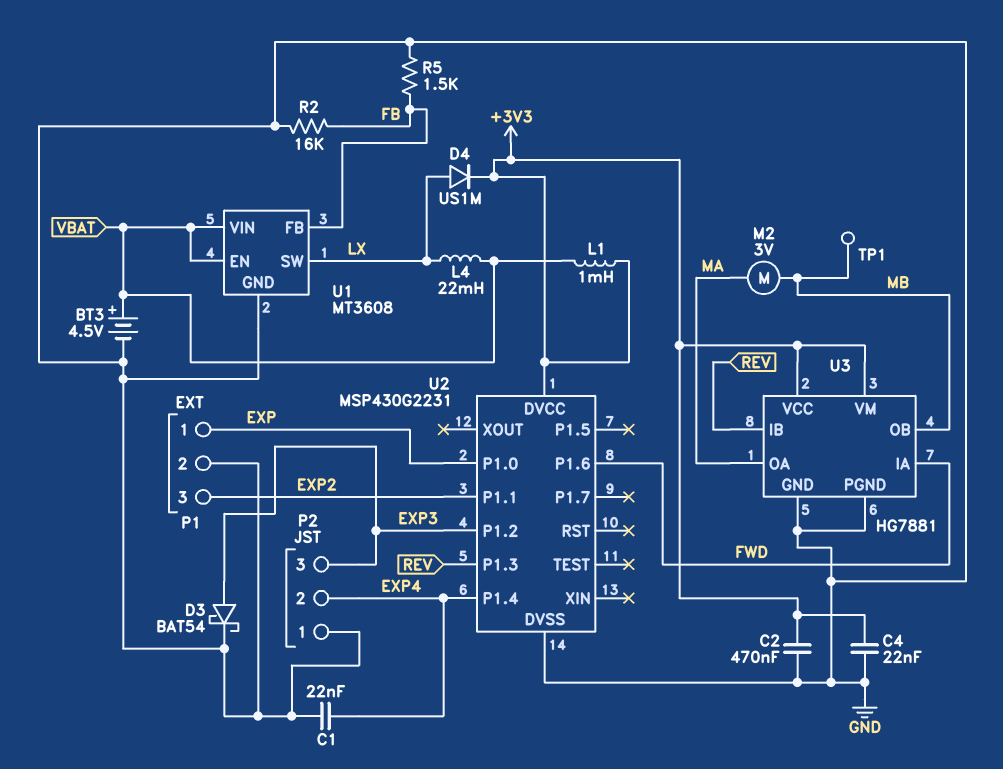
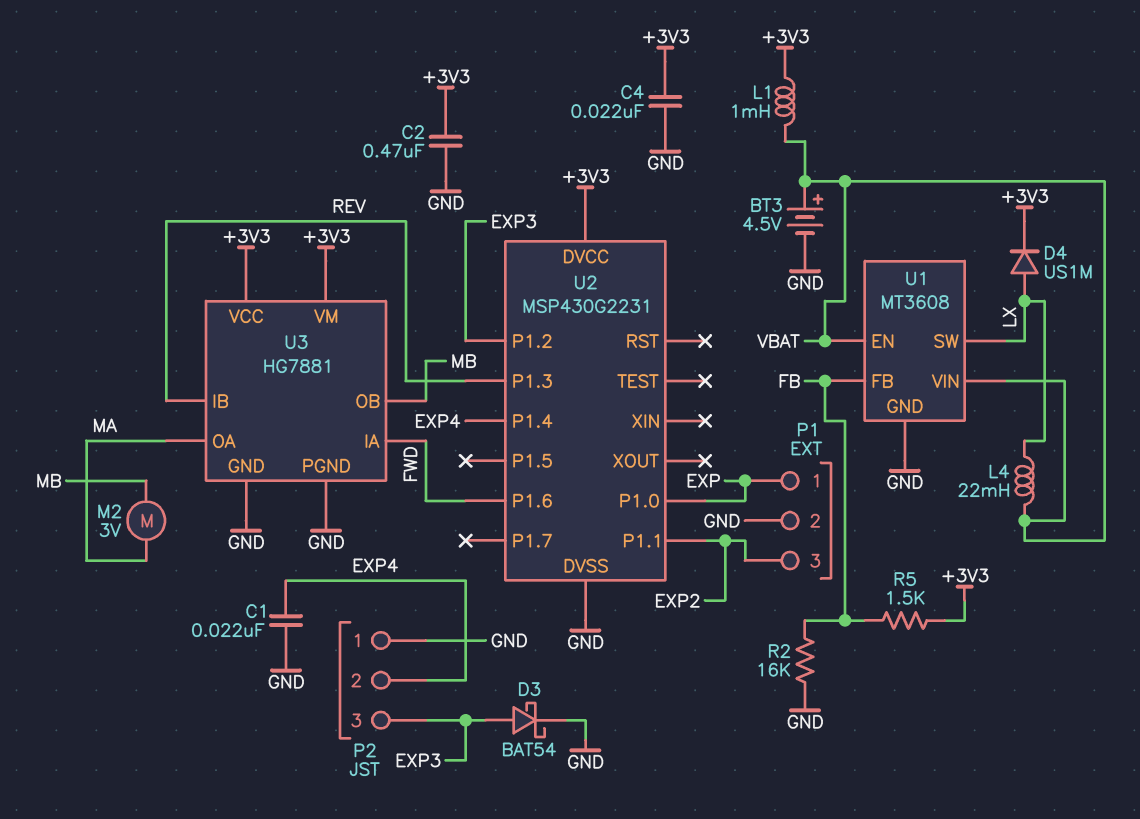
R5: 1.5k (FB, GND) -> 1.5k (+3V3, FB)
TP1: test point (MB) -> none

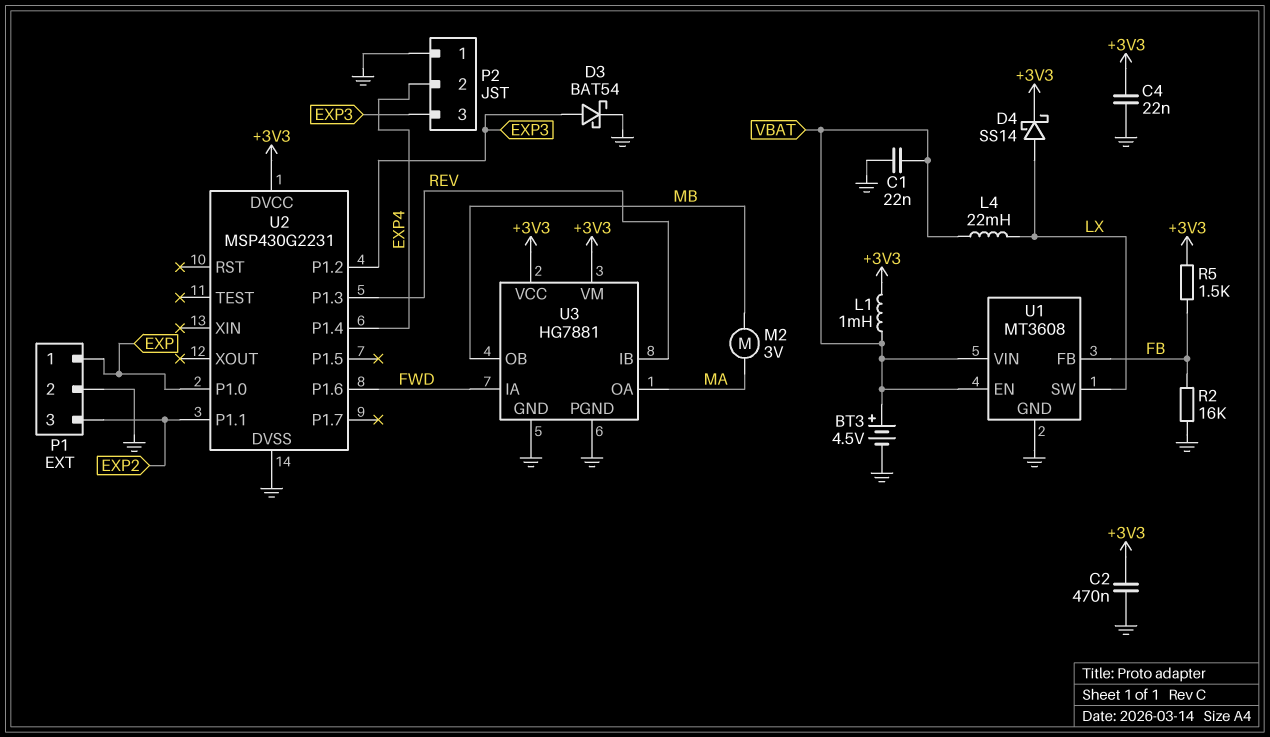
C1: 22nF (EXP4, GND) -> 22nF (GND, VBAT)
D4: diode US1M (A LX, K +3V3) -> schottky SS14 (A LX, K +3V3)

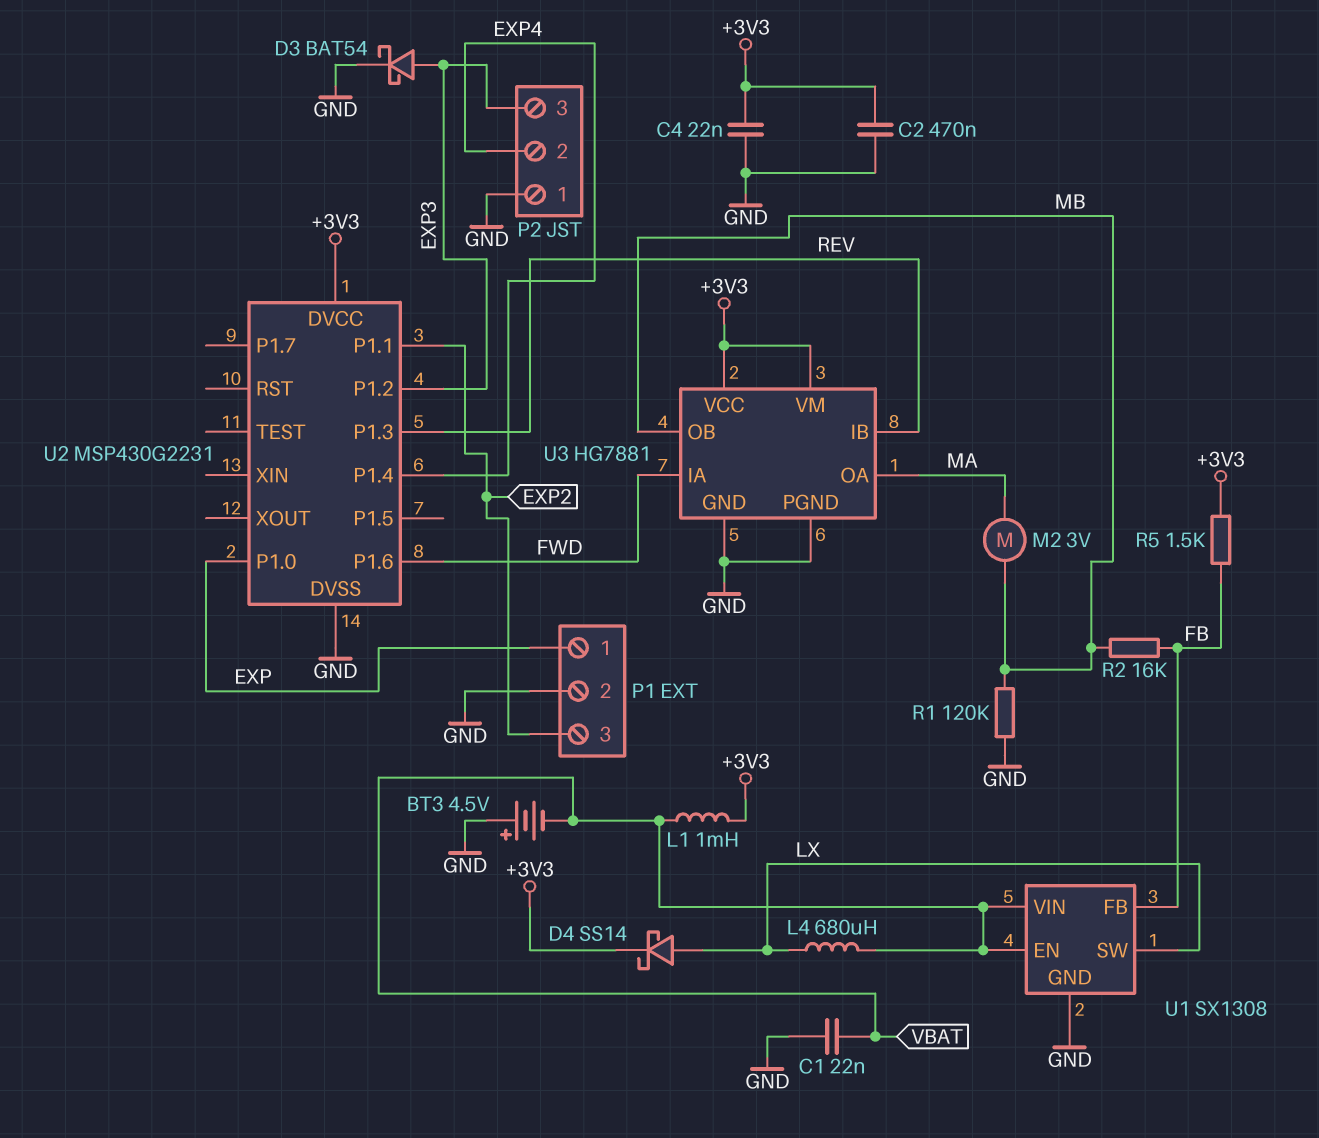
BT3: 4.5V (plus VBAT, minus GND) -> 4.5V (plus GND, minus VBAT)
L4: 22mH (LX, VBAT) -> 680uH (LX, VBAT)
R1: none -> 120k (GND, MB)
R2: 16k (FB, GND) -> 16k (FB, MB)
U1: MT3608 -> SX1308

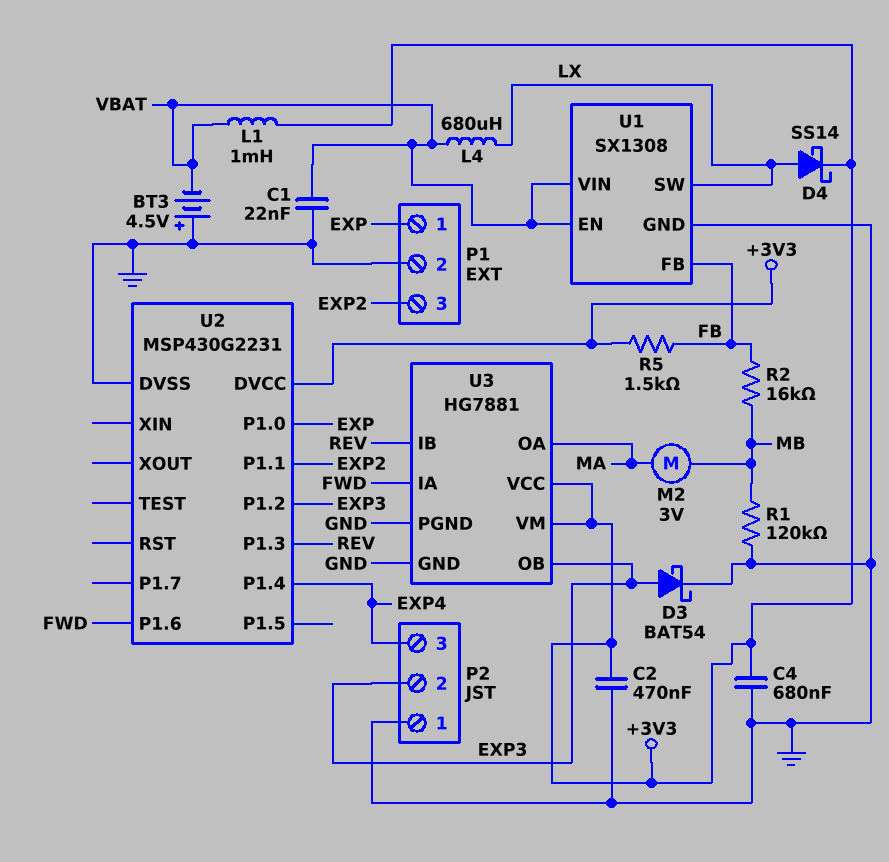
C4: 22nF (+3V3, GND) -> 680nF (+3V3, GND)
P2 pin 2: EXP4 -> EXP3
P2 pin 3: EXP3 -> EXP4
U3 pin OB: MB -> EXP3

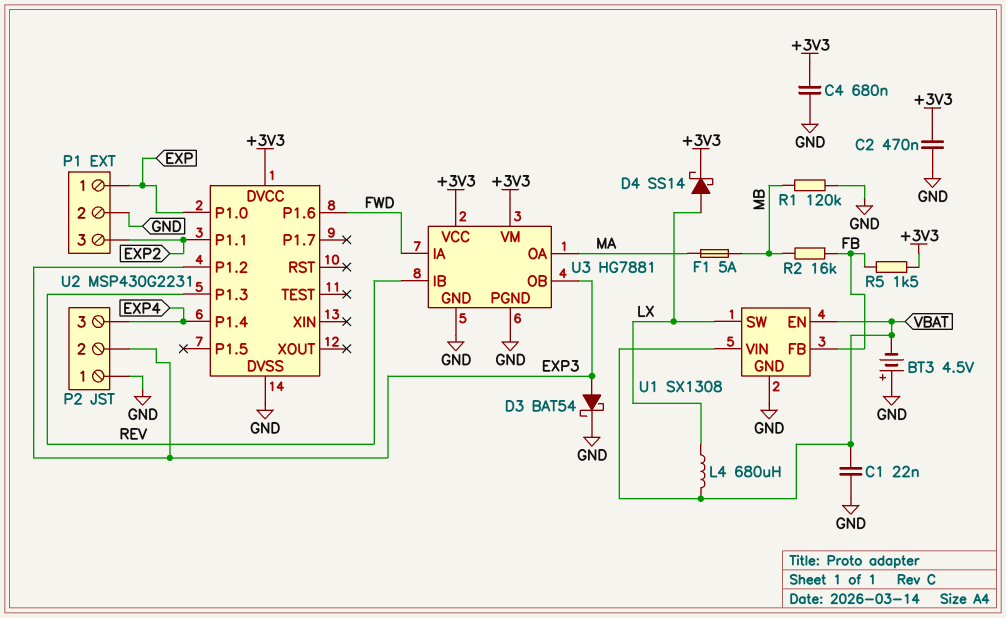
F1: none -> 5A (MA, MB)
L1: 1mH (+3V3, VBAT) -> none
M2: motor 3V (MA, MB) -> none

